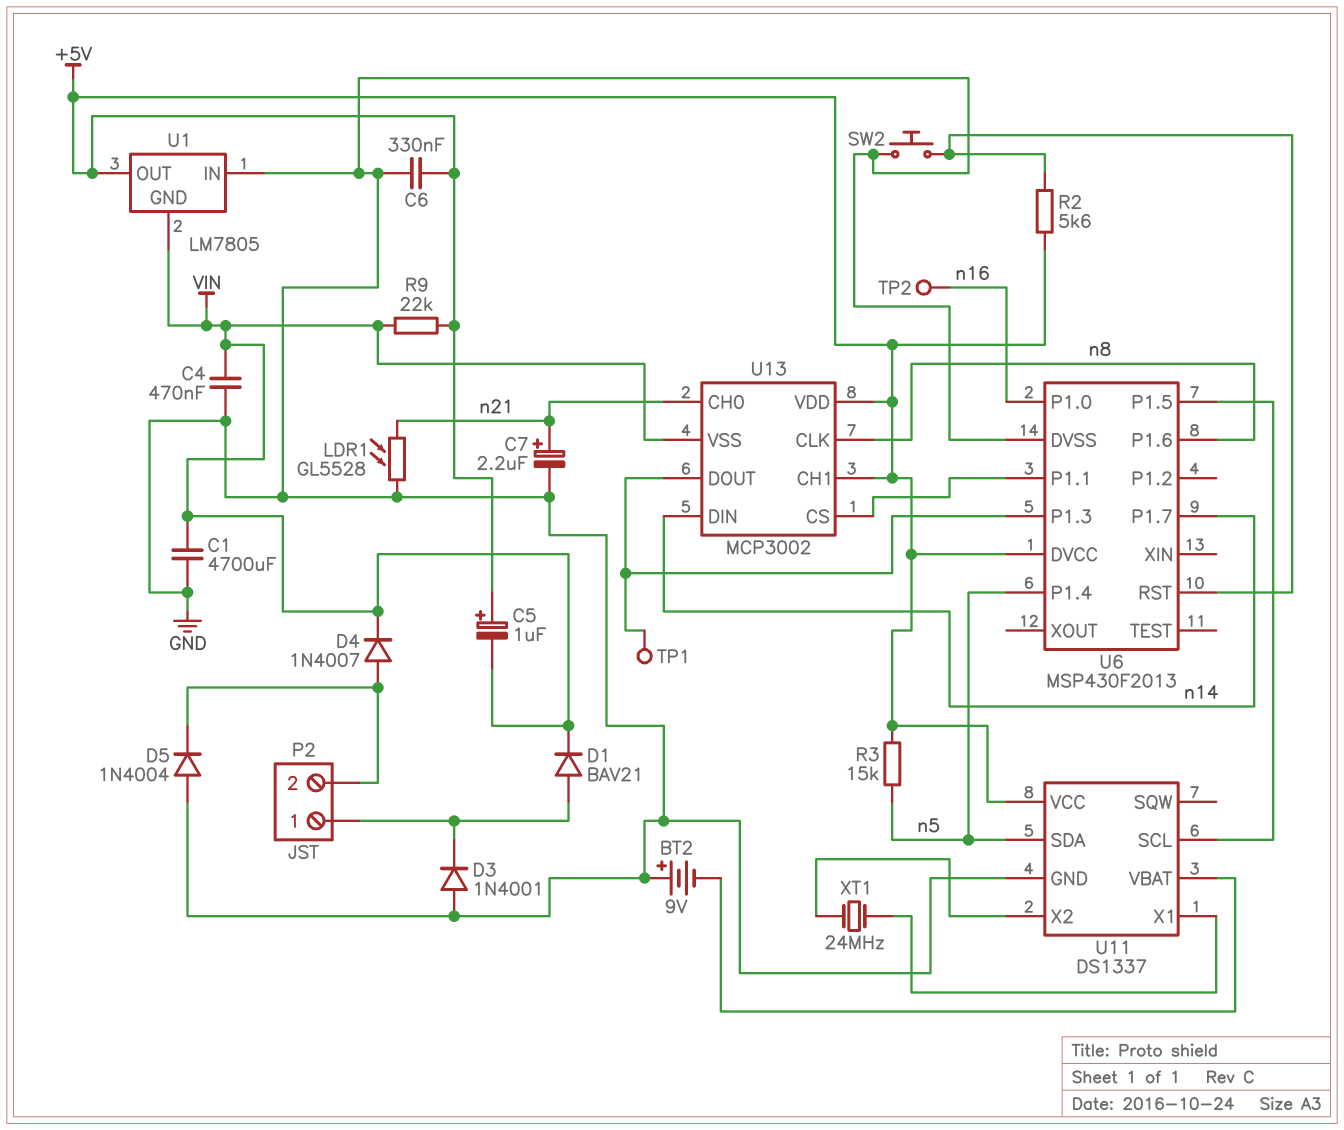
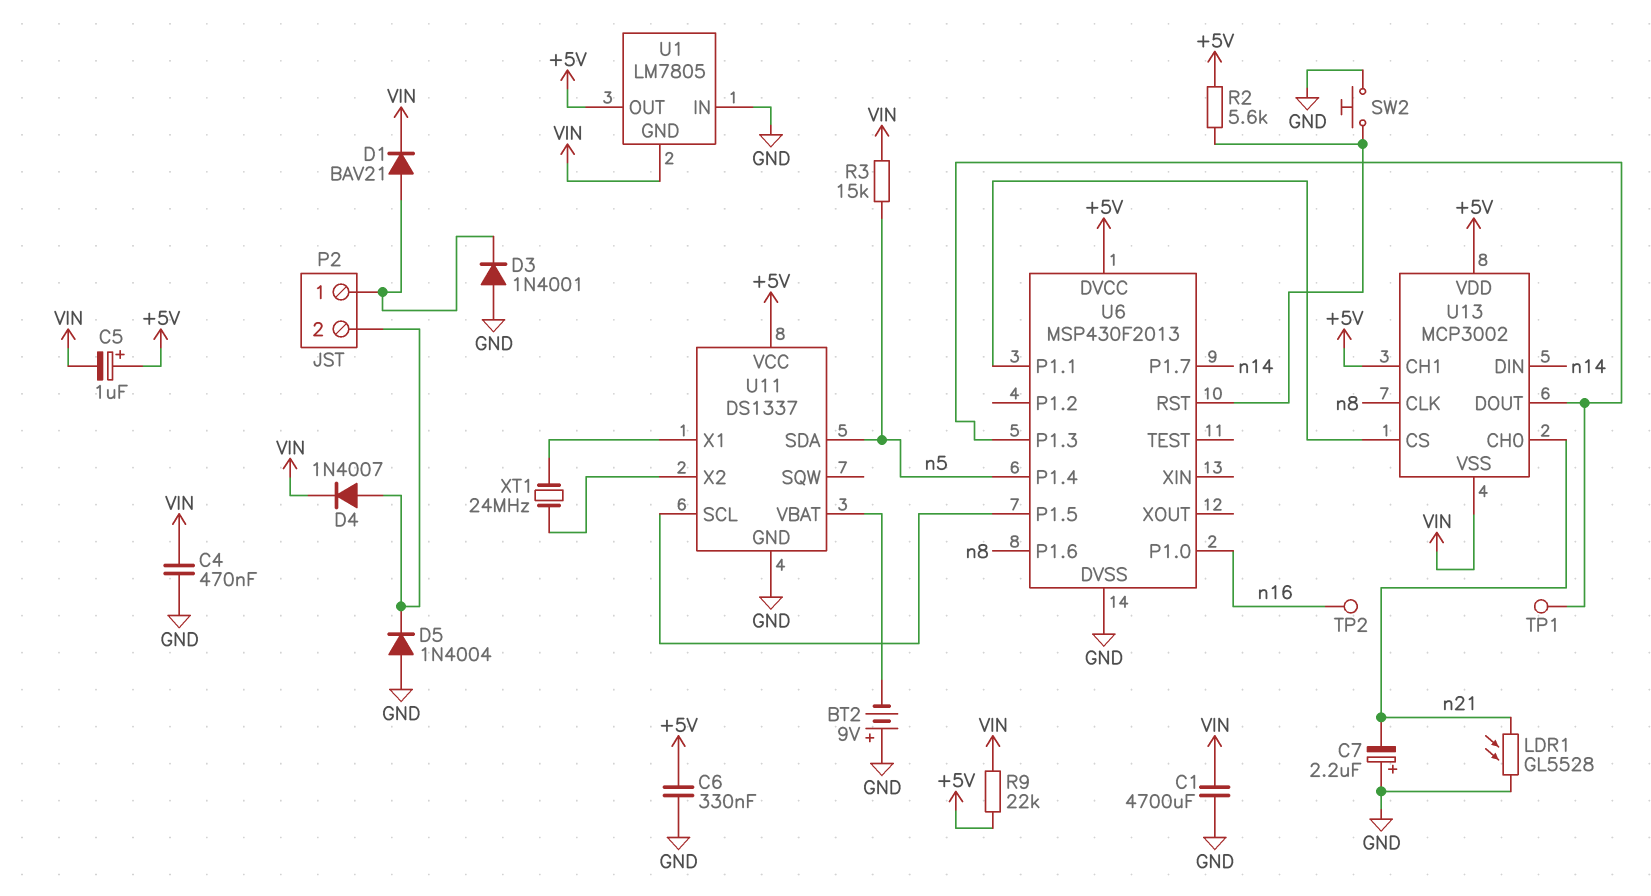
C7: 2.2uF (plus n21, minus GND) -> 2.2uF (plus GND, minus n21)
R3: 15k (+5V, n5) -> 15k (VIN, n5)

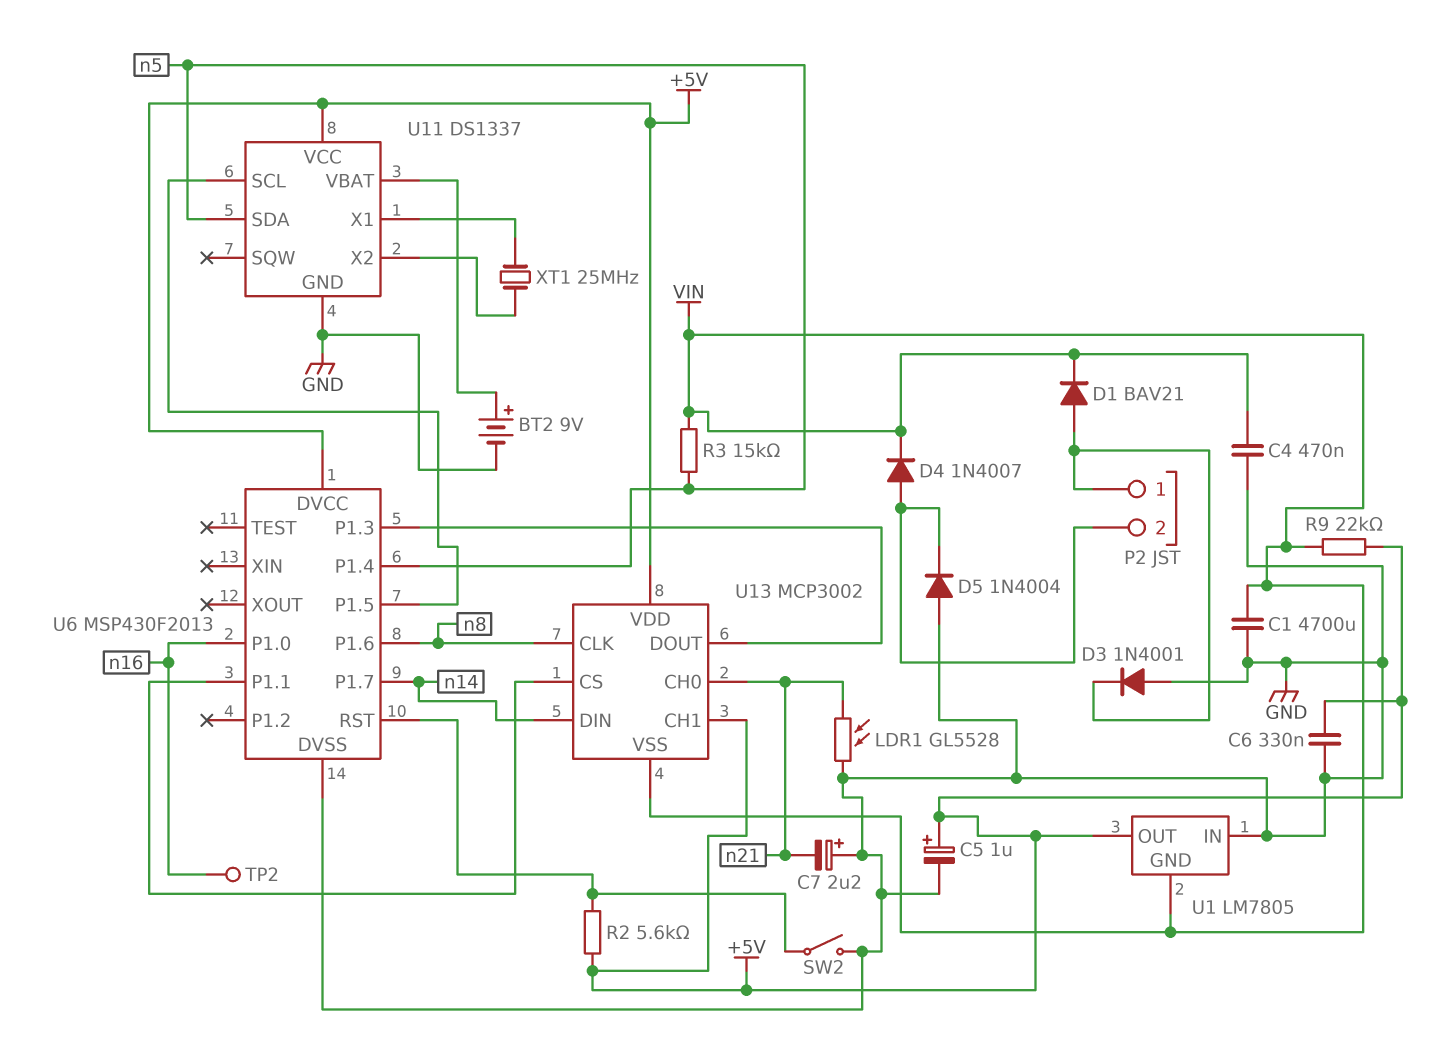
BT2: 9V (plus GND, minus U11/VBAT) -> 9V (plus U11/VBAT, minus GND)
C5: 1uF (plus +5V, minus VIN) -> 1uF (plus +5V, minus GND)
SW2: button (GND, U6/RST) -> switch (GND, U6/RST)
TP1: test point (U6/P1.3) -> none
XT1: 24MHz (U11/X1, U11/X2) -> 25MHz (U11/X1, U11/X2)

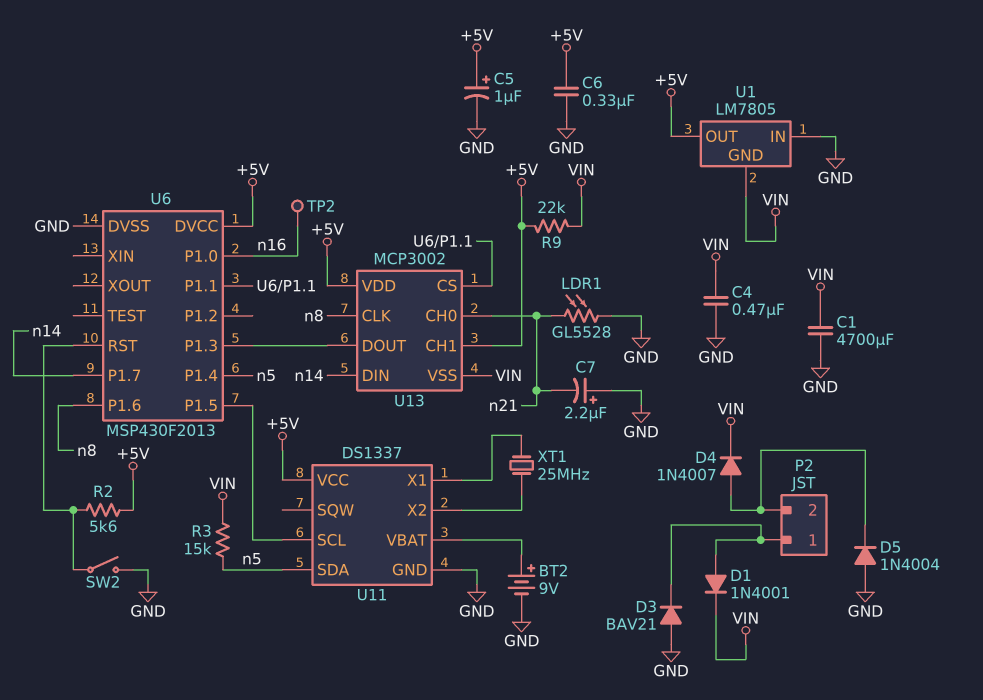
D1: diode BAV21 (A P2/1, K VIN) -> diode 1N4001 (A P2/1, K VIN)
D3: diode 1N4001 (A GND, K P2/1) -> diode BAV21 (A GND, K P2/1)

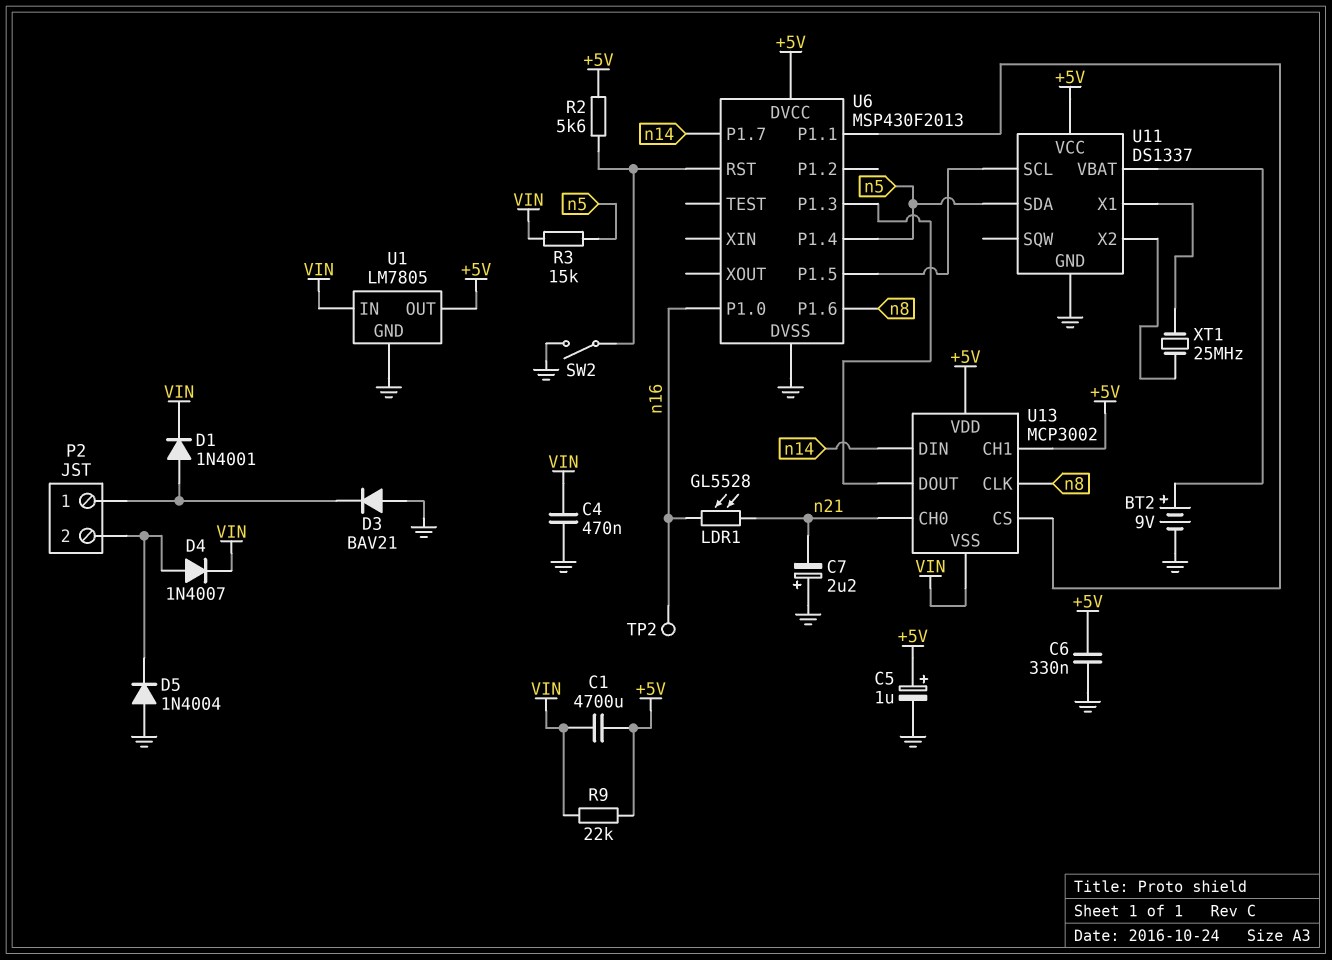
C1: 4700uF (GND, VIN) -> 4700uF (+5V, VIN)
LDR1: GL5528 (GND, n21) -> GL5528 (n16, n21)
U1 pin GND: VIN -> GND
U1 pin IN: GND -> VIN

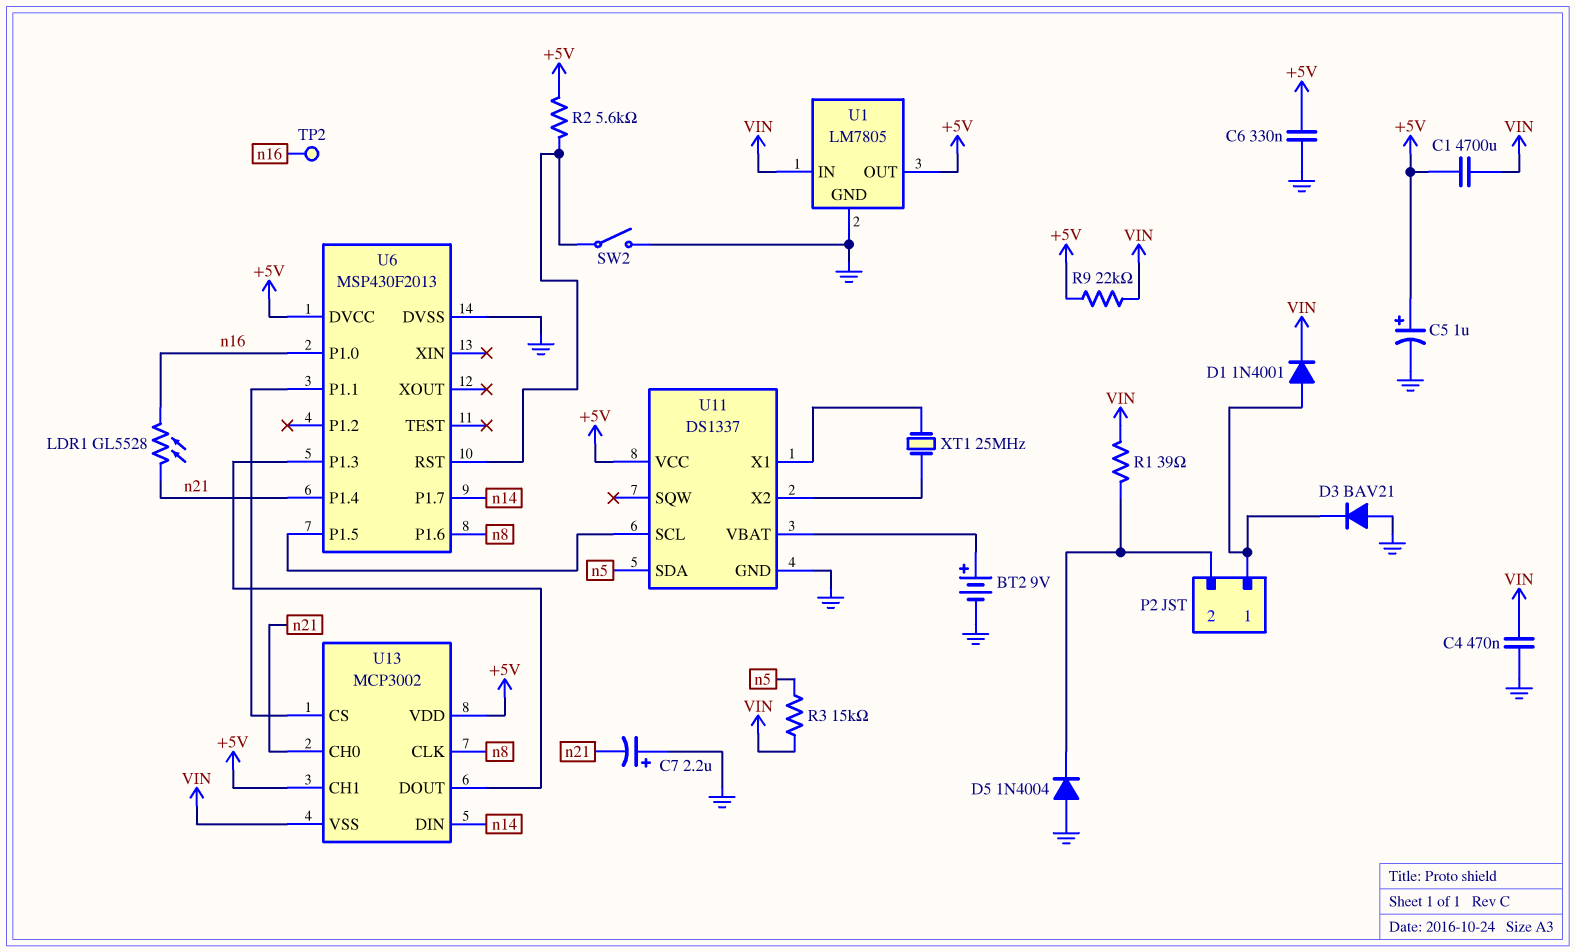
D4: diode 1N4007 (A P2/2, K VIN) -> none
R1: none -> 39 (P2/2, VIN)
U6 pin P1.4: n5 -> n21

